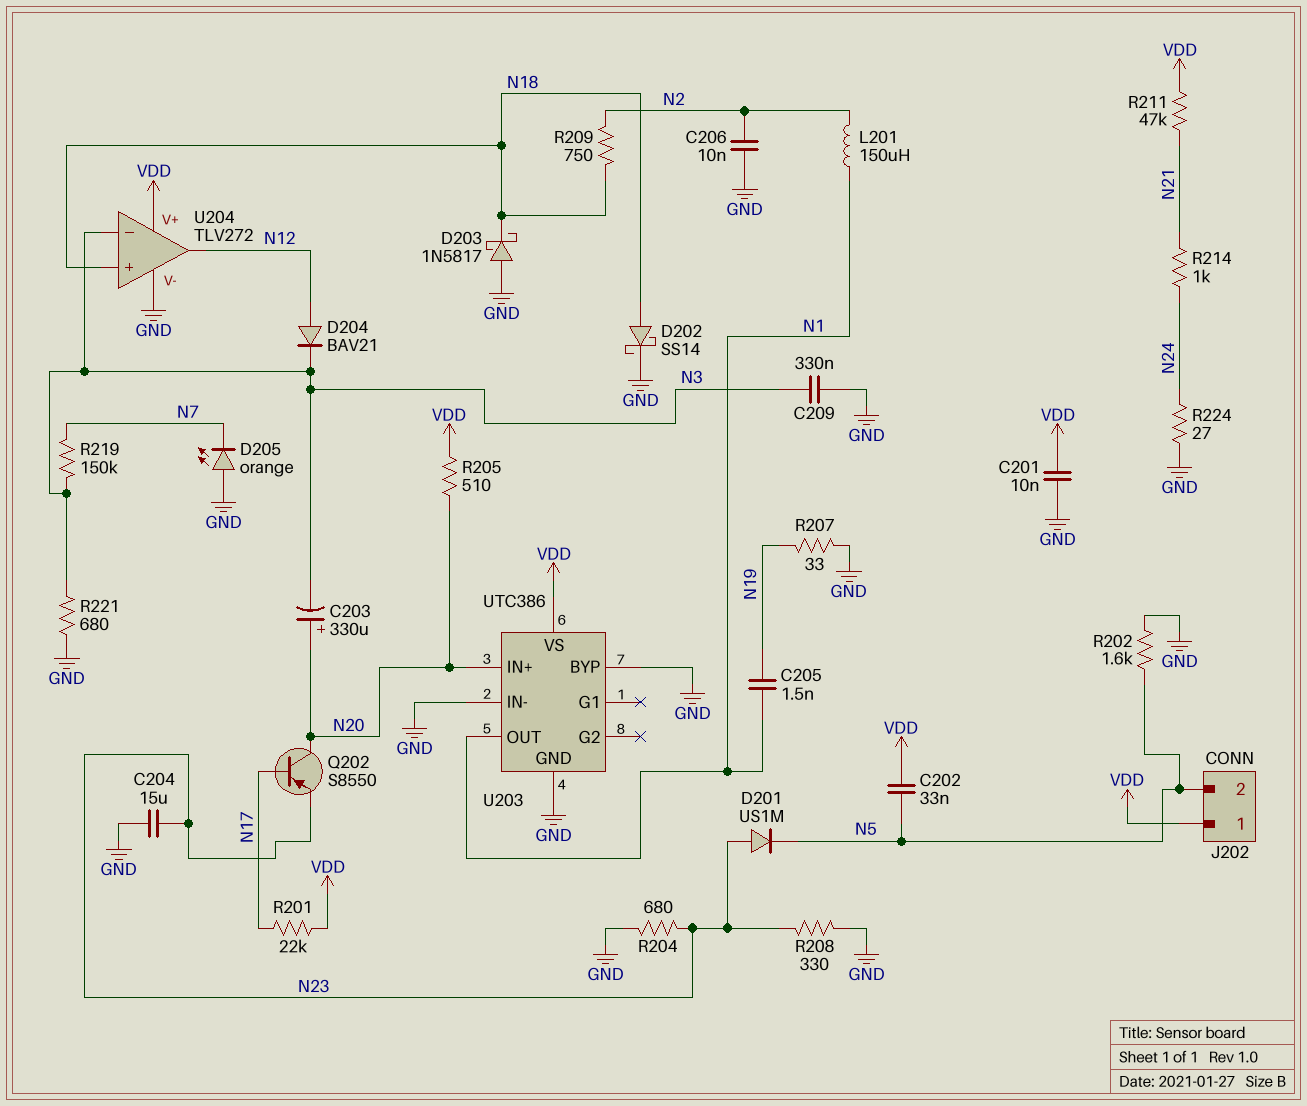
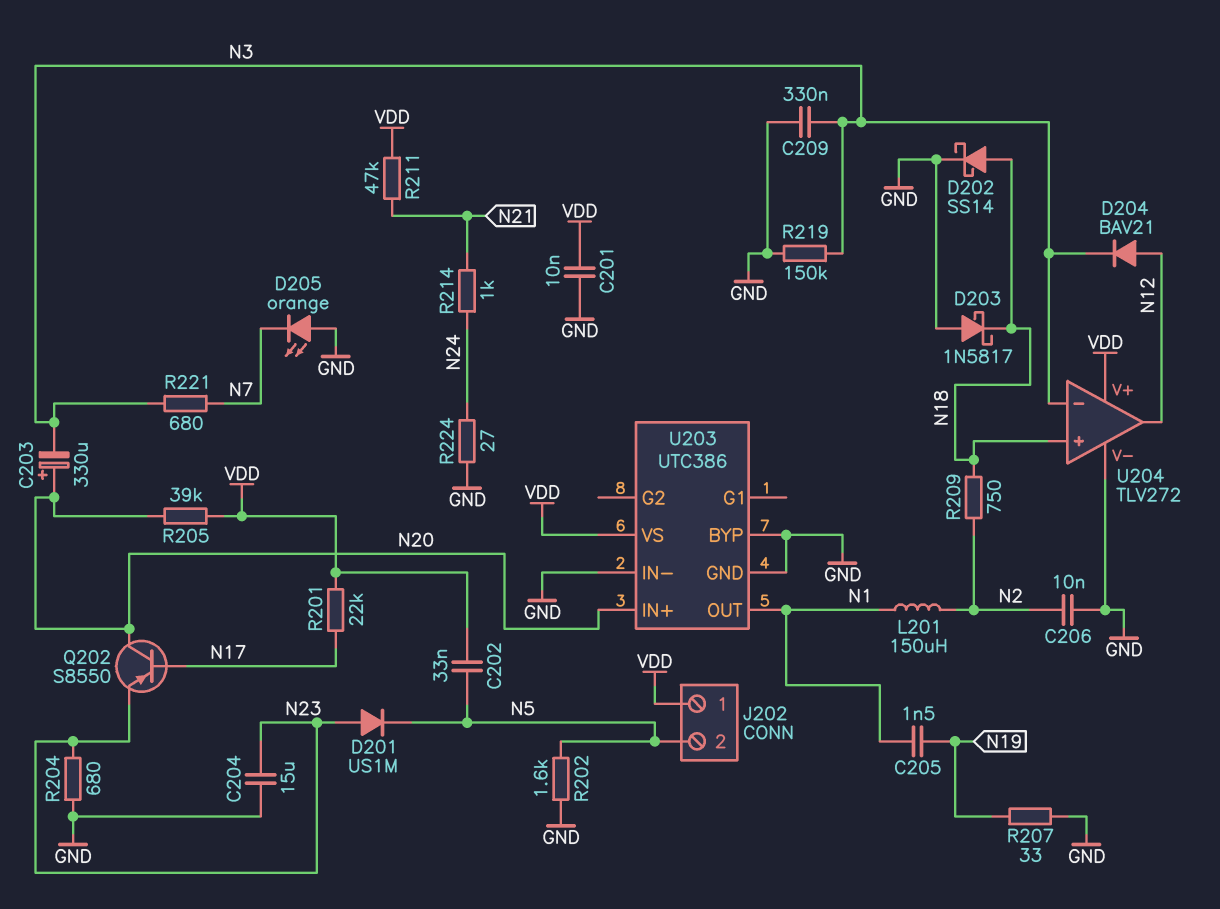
R205: 510 (N20, VDD) -> 39k (N20, VDD)
R208: 330 (GND, N23) -> none
R219: 150k (N3, N7) -> 150k (GND, N3)
R221: 680 (GND, N3) -> 680 (N3, N7)

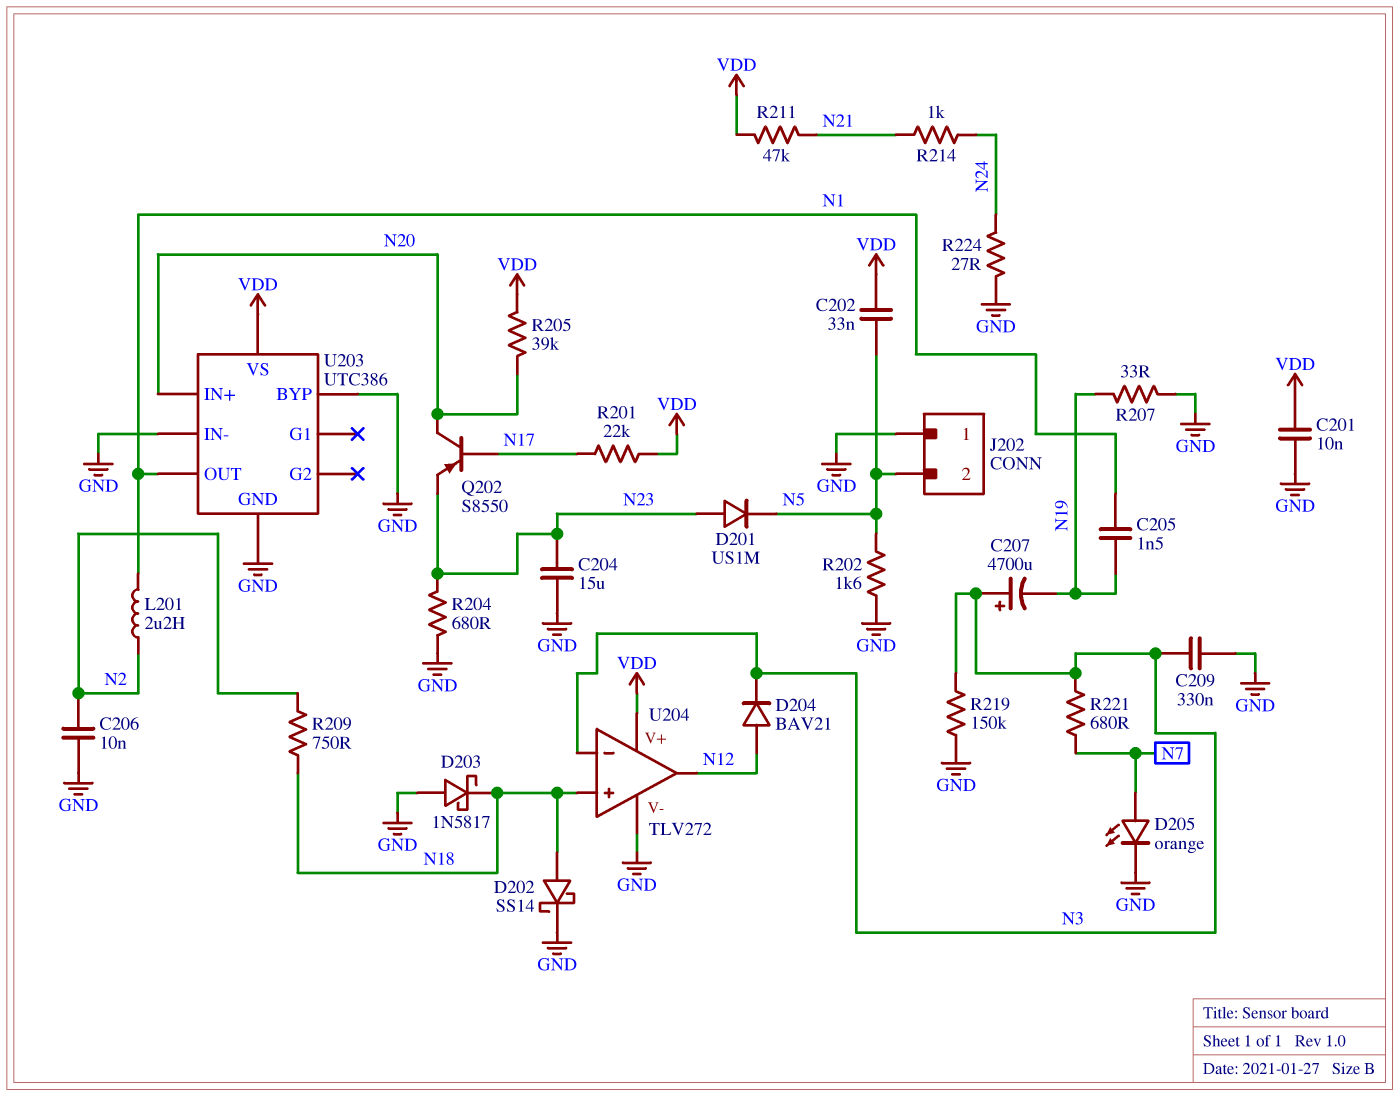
C203: 330uF (plus N20, minus N3) -> none
C207: none -> 4700uF (plus N3, minus N19)
D205: LED orange (A GND, K N7) -> LED orange (A N7, K GND)
J202 pin 1: VDD -> GND
L201: 150uH (N1, N2) -> 2.2uH (N1, N2)

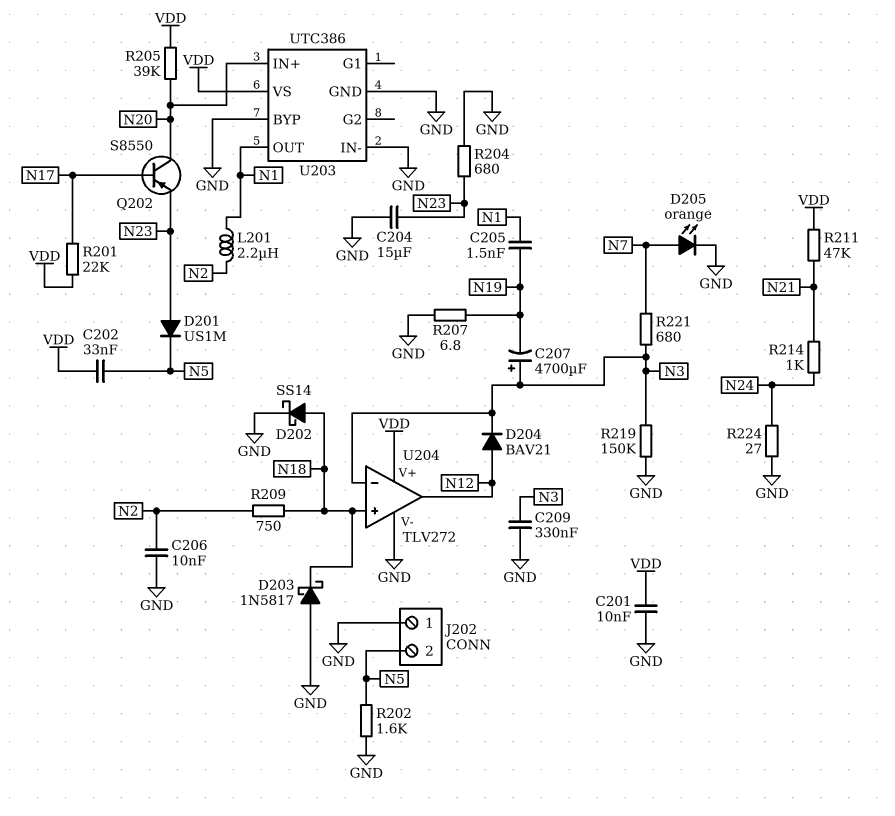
R207: 33 (GND, N19) -> 6.8 (GND, N19)

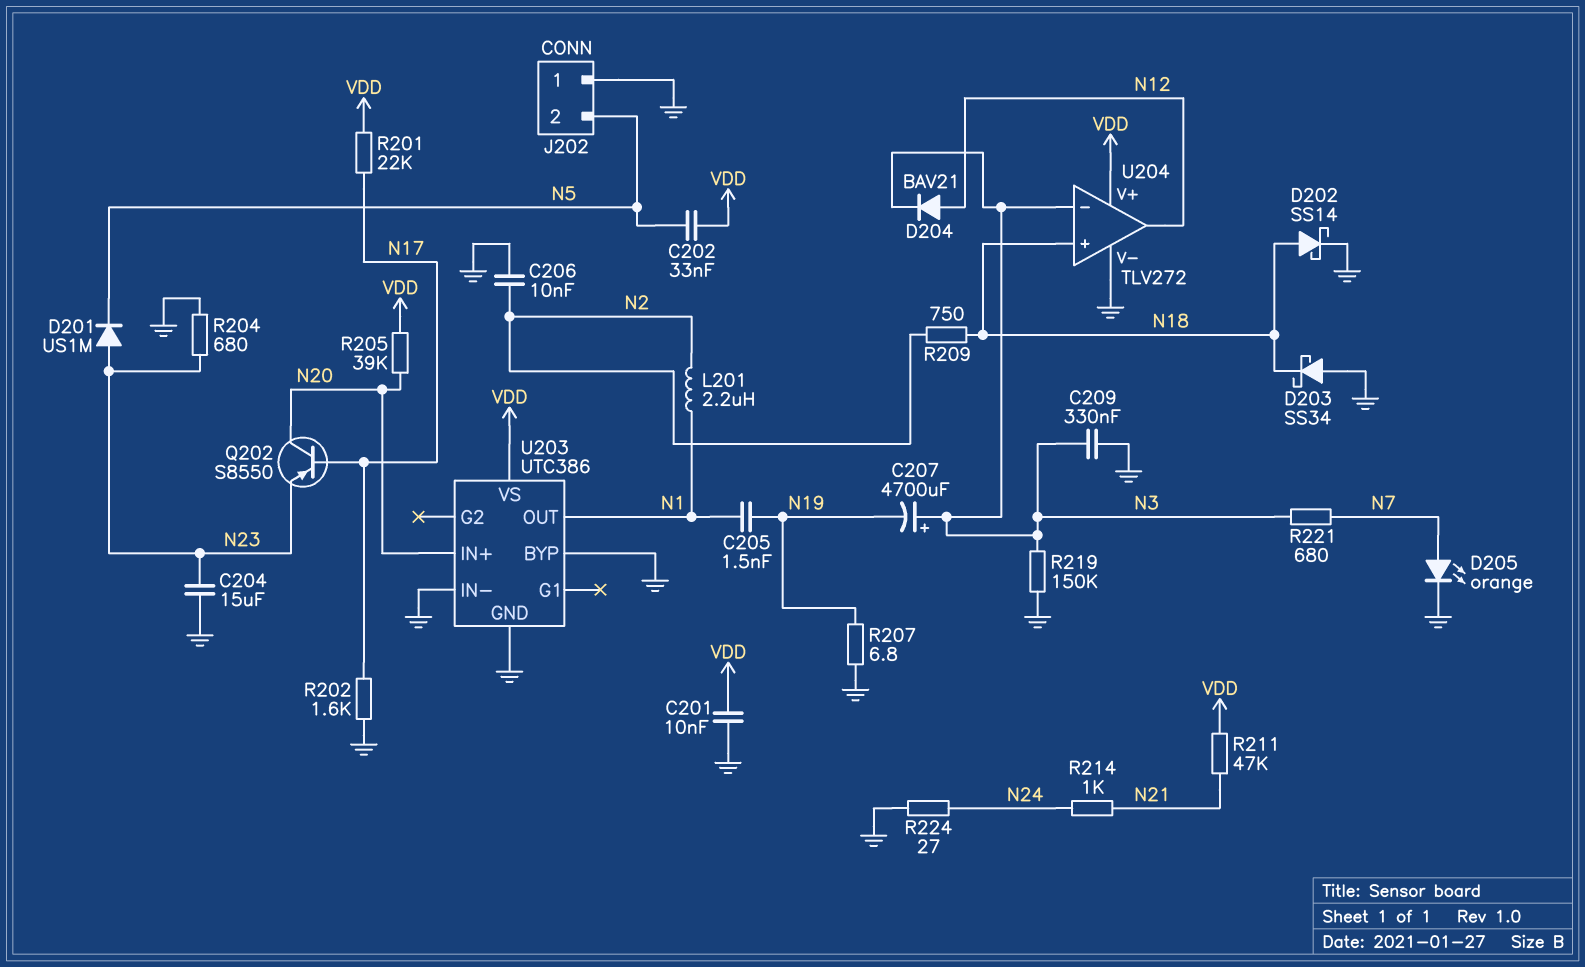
D203: schottky 1N5817 (A GND, K N18) -> schottky SS34 (A GND, K N18)
R202: 1.6k (GND, N5) -> 1.6k (GND, N17)

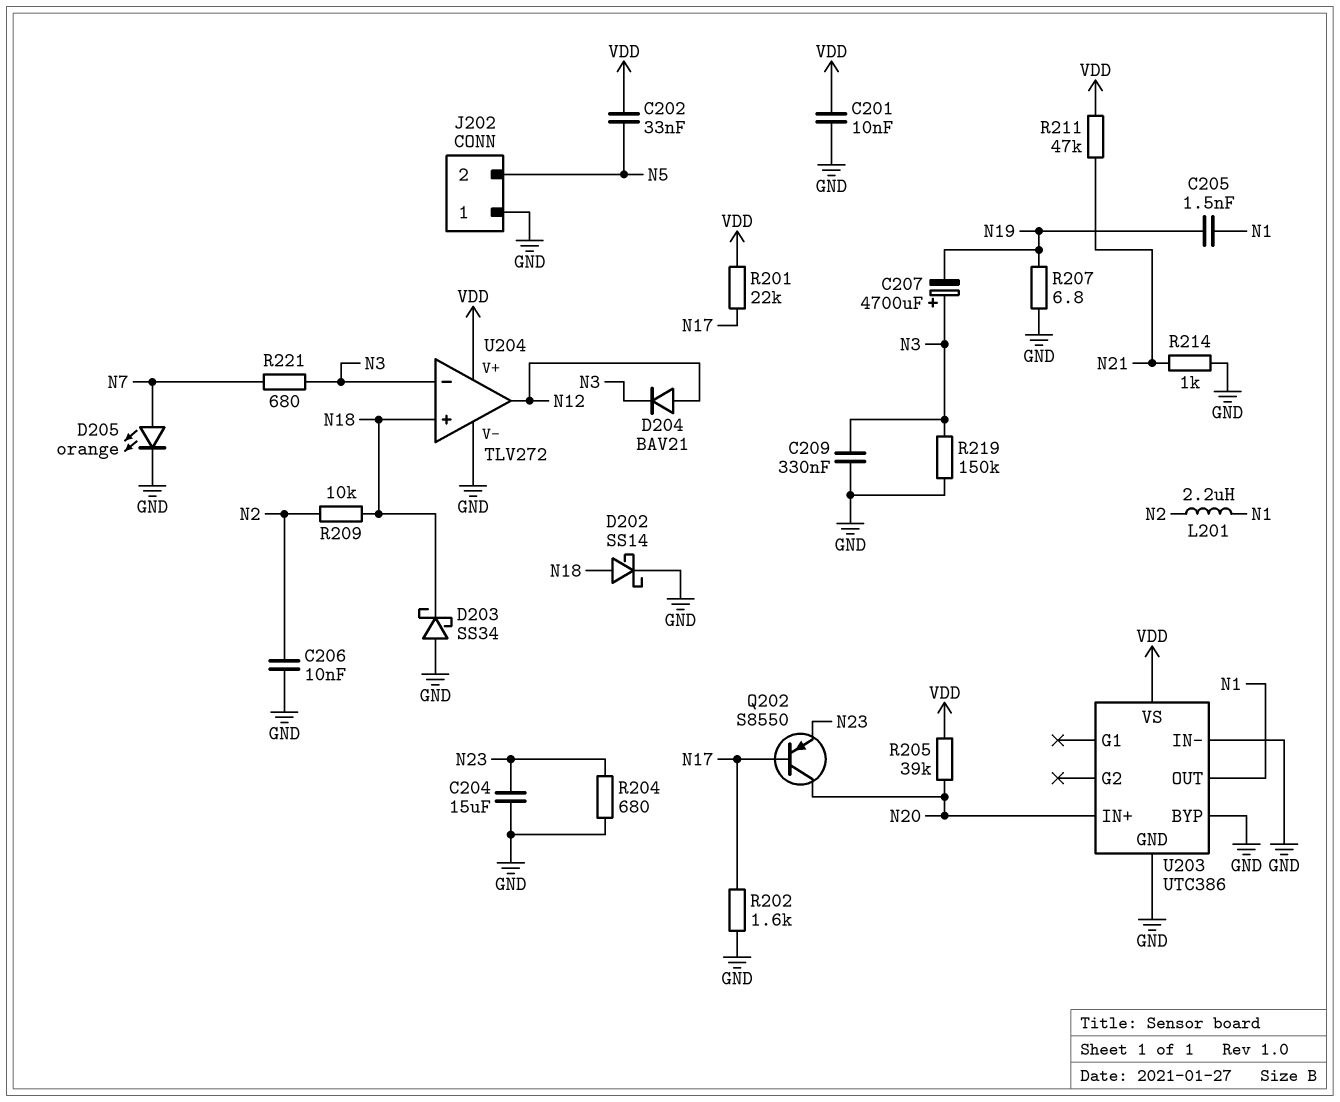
D201: diode US1M (A N23, K N5) -> none
R209: 750 (N2, N18) -> 10k (N2, N18)
R214: 1k (N21, N24) -> 1k (GND, N21)
R224: 27 (GND, N24) -> none

